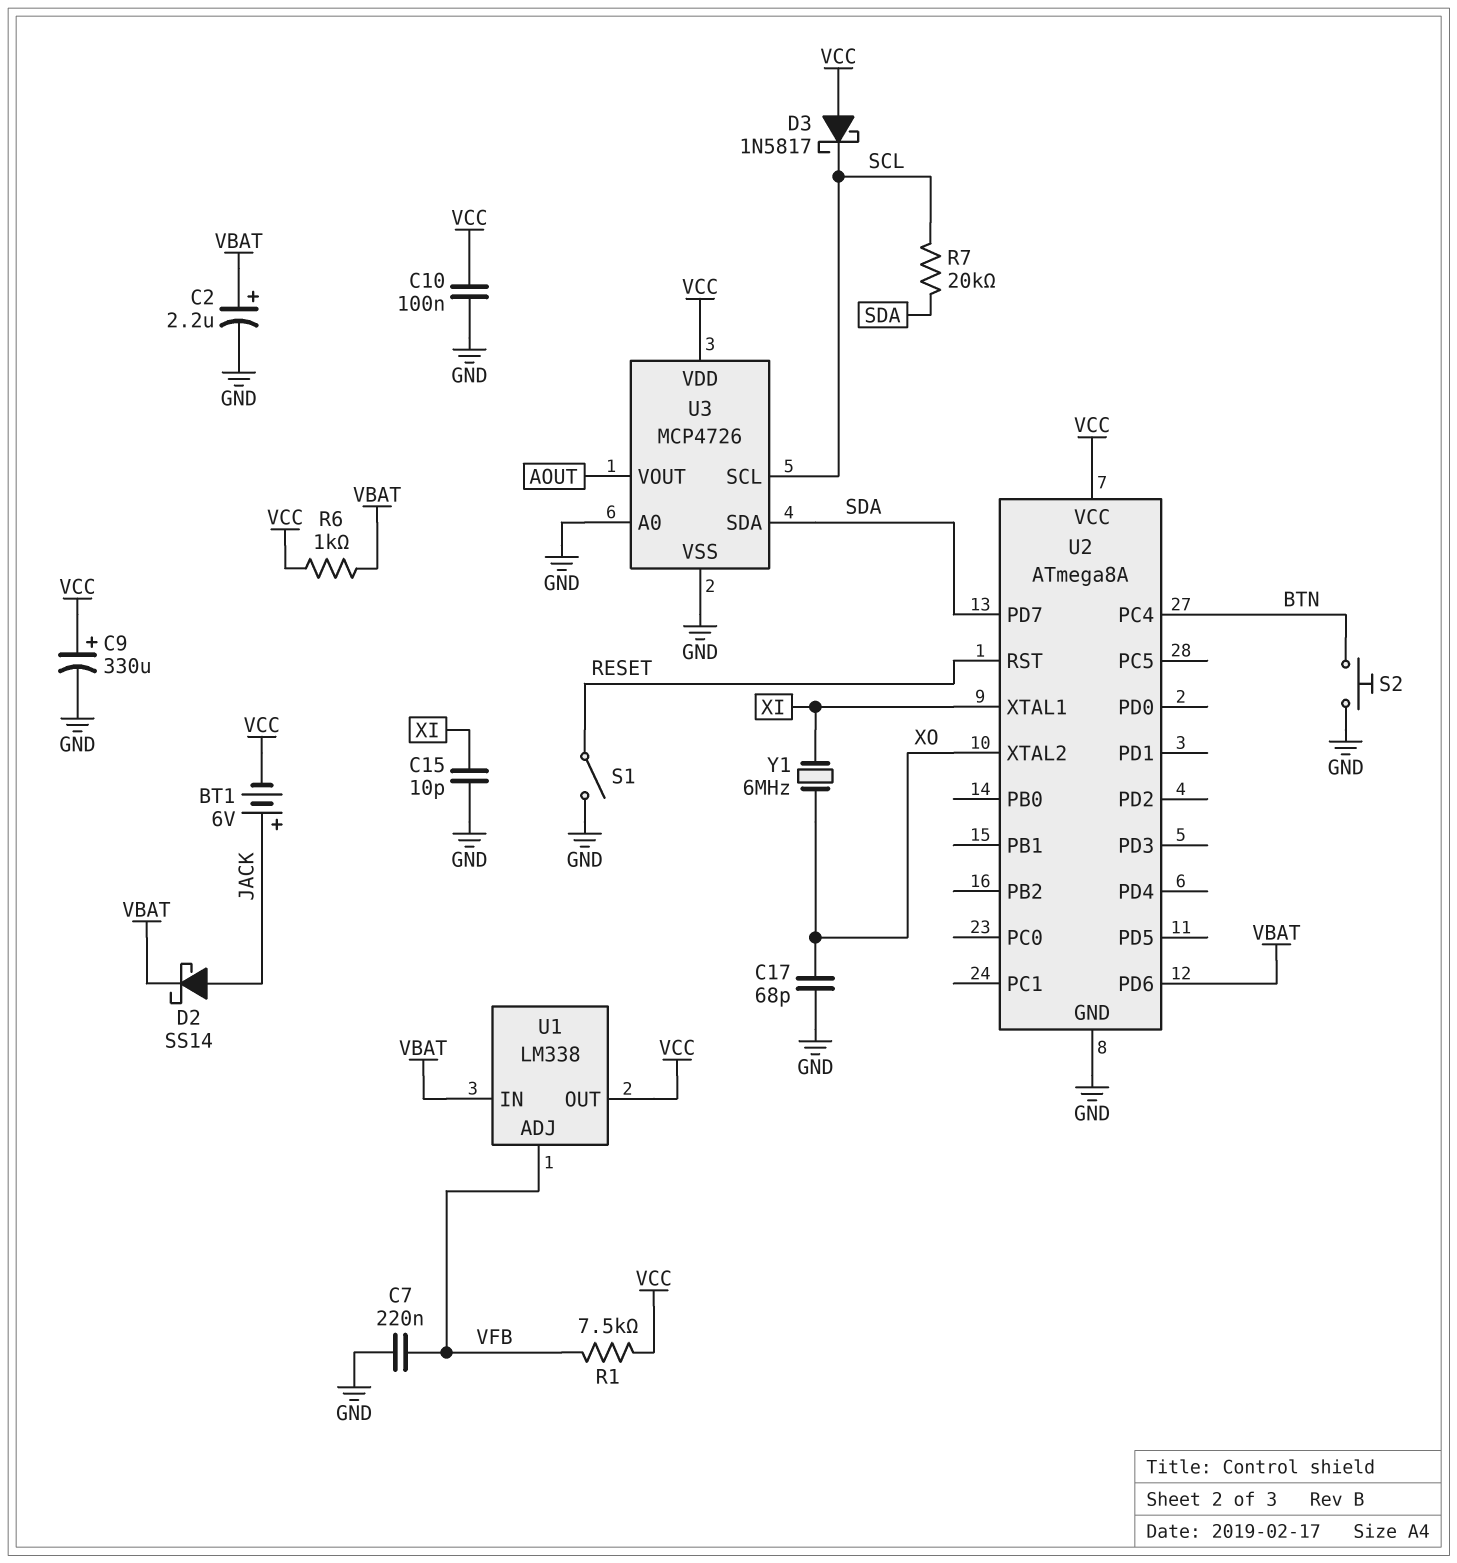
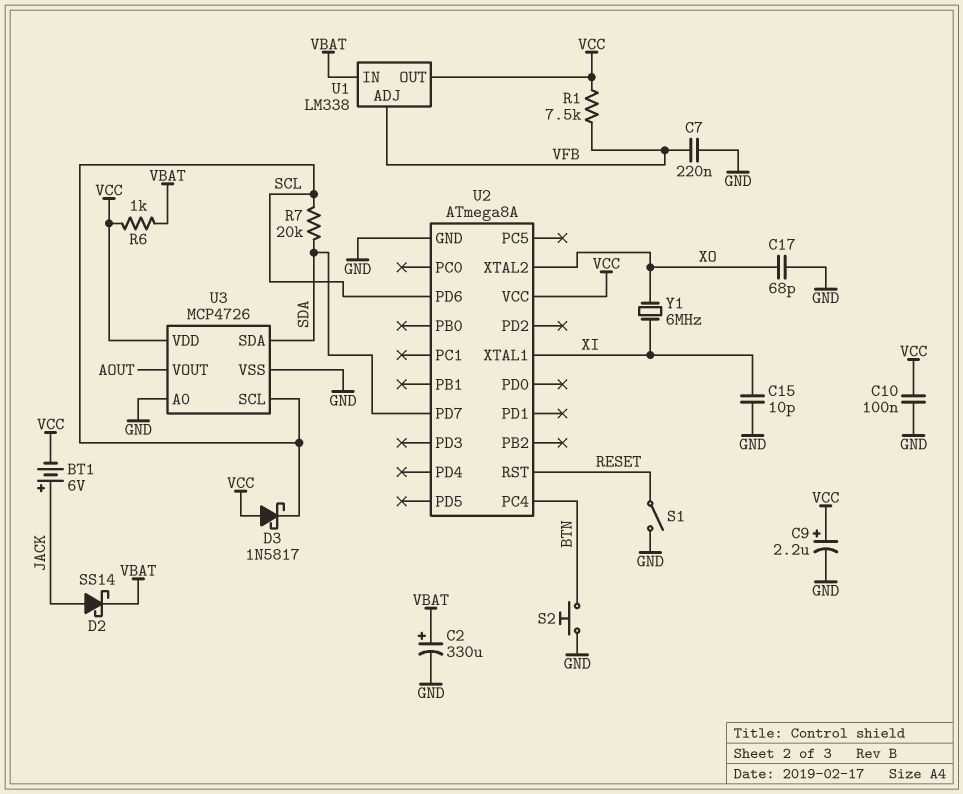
C2: 2.2uF (plus VBAT, minus GND) -> 330uF (plus VBAT, minus GND)
C9: 330uF (plus VCC, minus GND) -> 2.2uF (plus VCC, minus GND)
U2 pin PD6: VBAT -> SCL

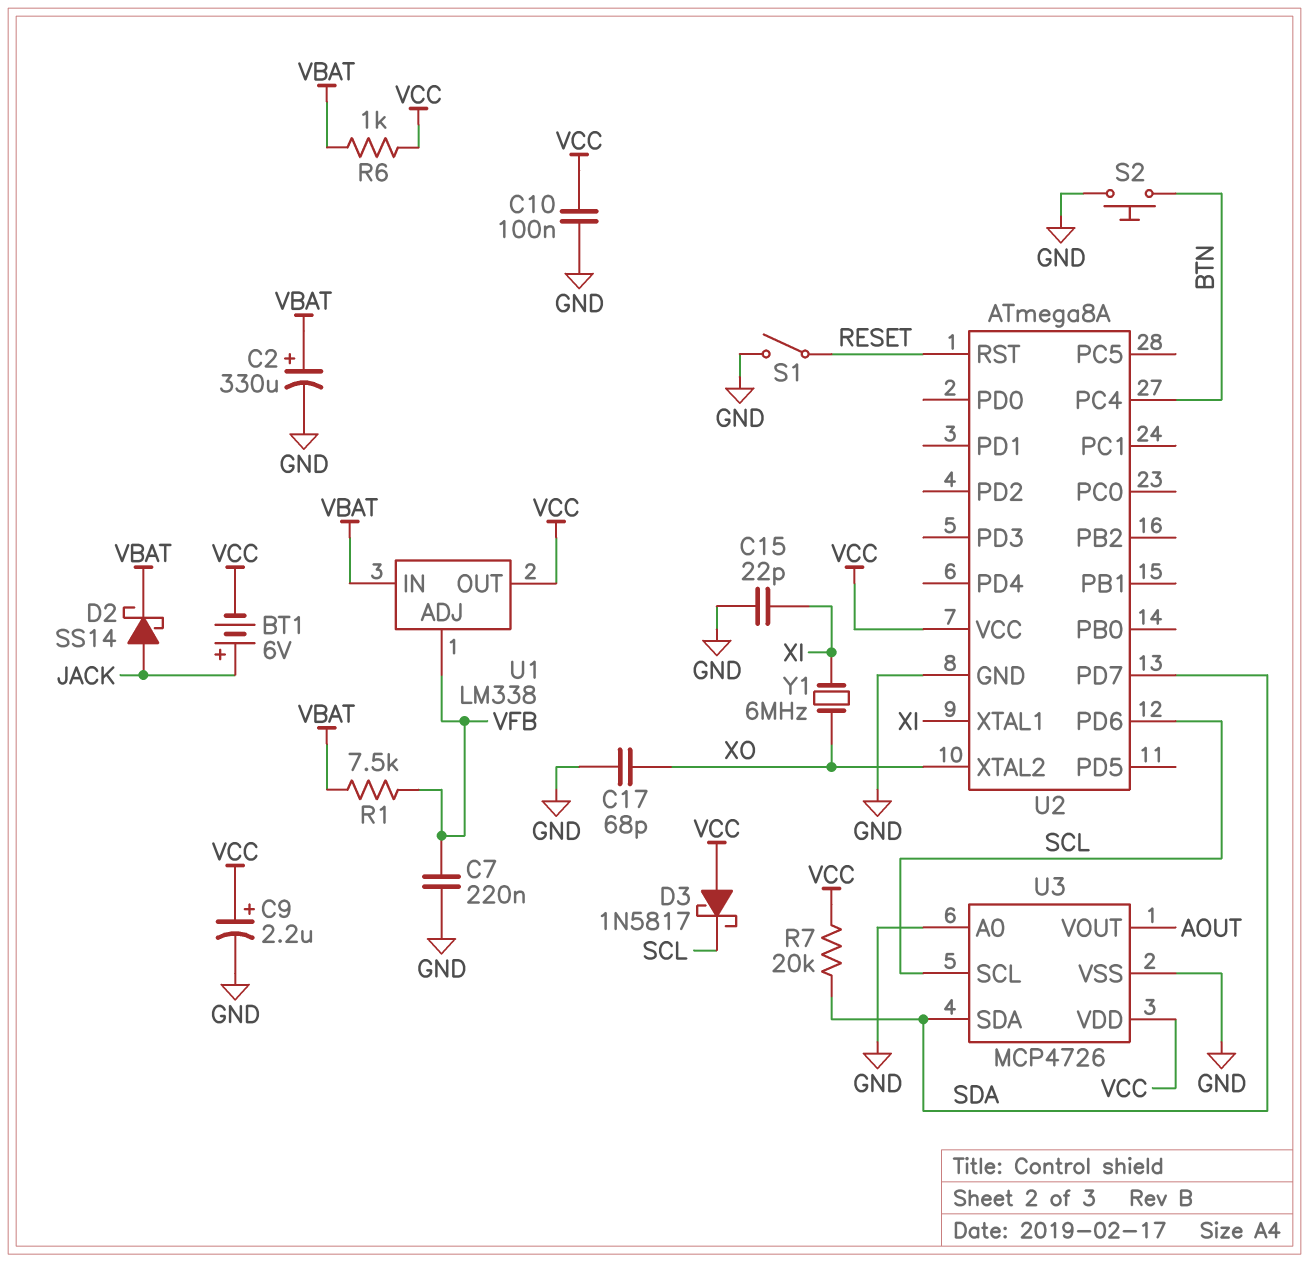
C15: 10pF (GND, XI) -> 22pF (GND, XI)
R1: 7.5k (VCC, VFB) -> 7.5k (VBAT, VFB)
R7: 20k (SCL, SDA) -> 20k (SDA, VCC)

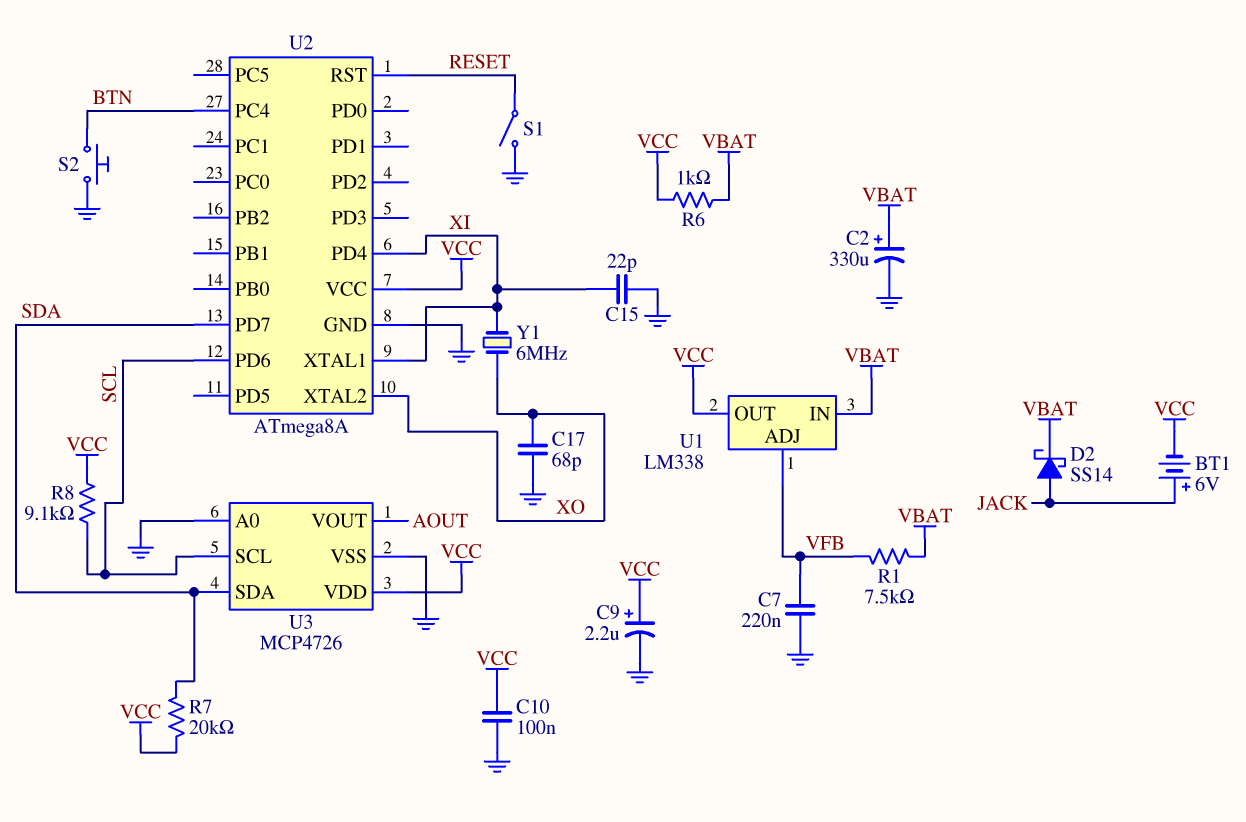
D3: schottky 1N5817 (A VCC, K SCL) -> none
R8: none -> 9.1k (SCL, VCC)
U2 pin PD4: none -> XI

